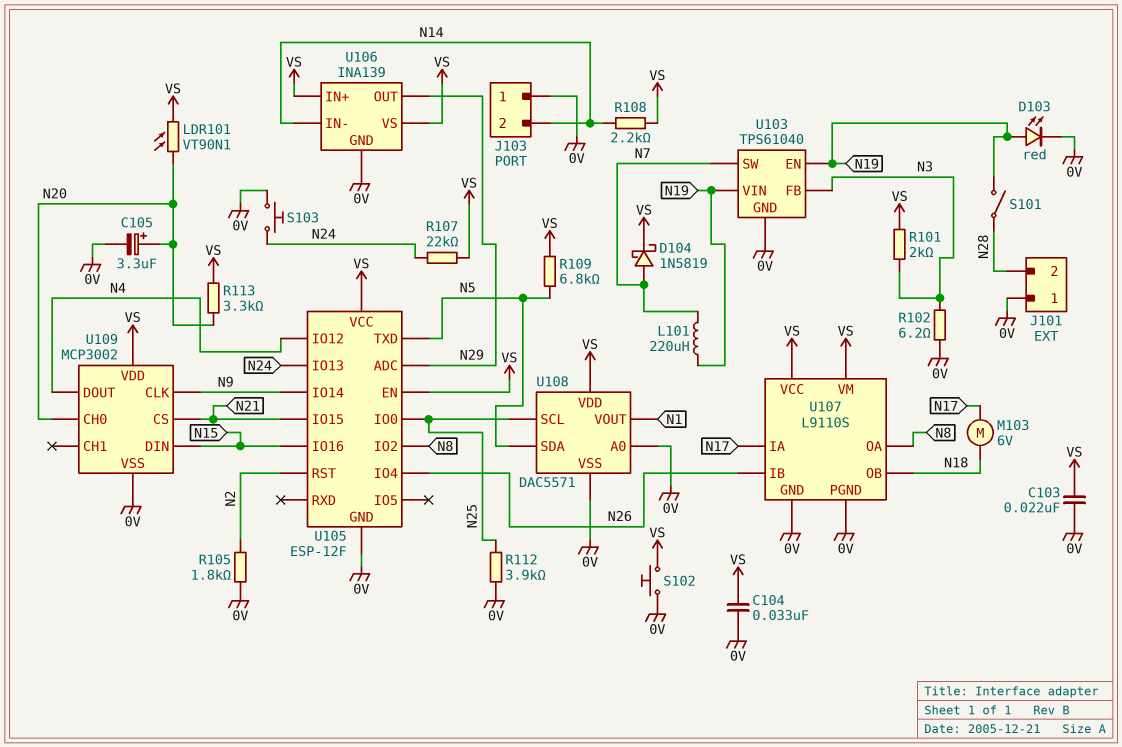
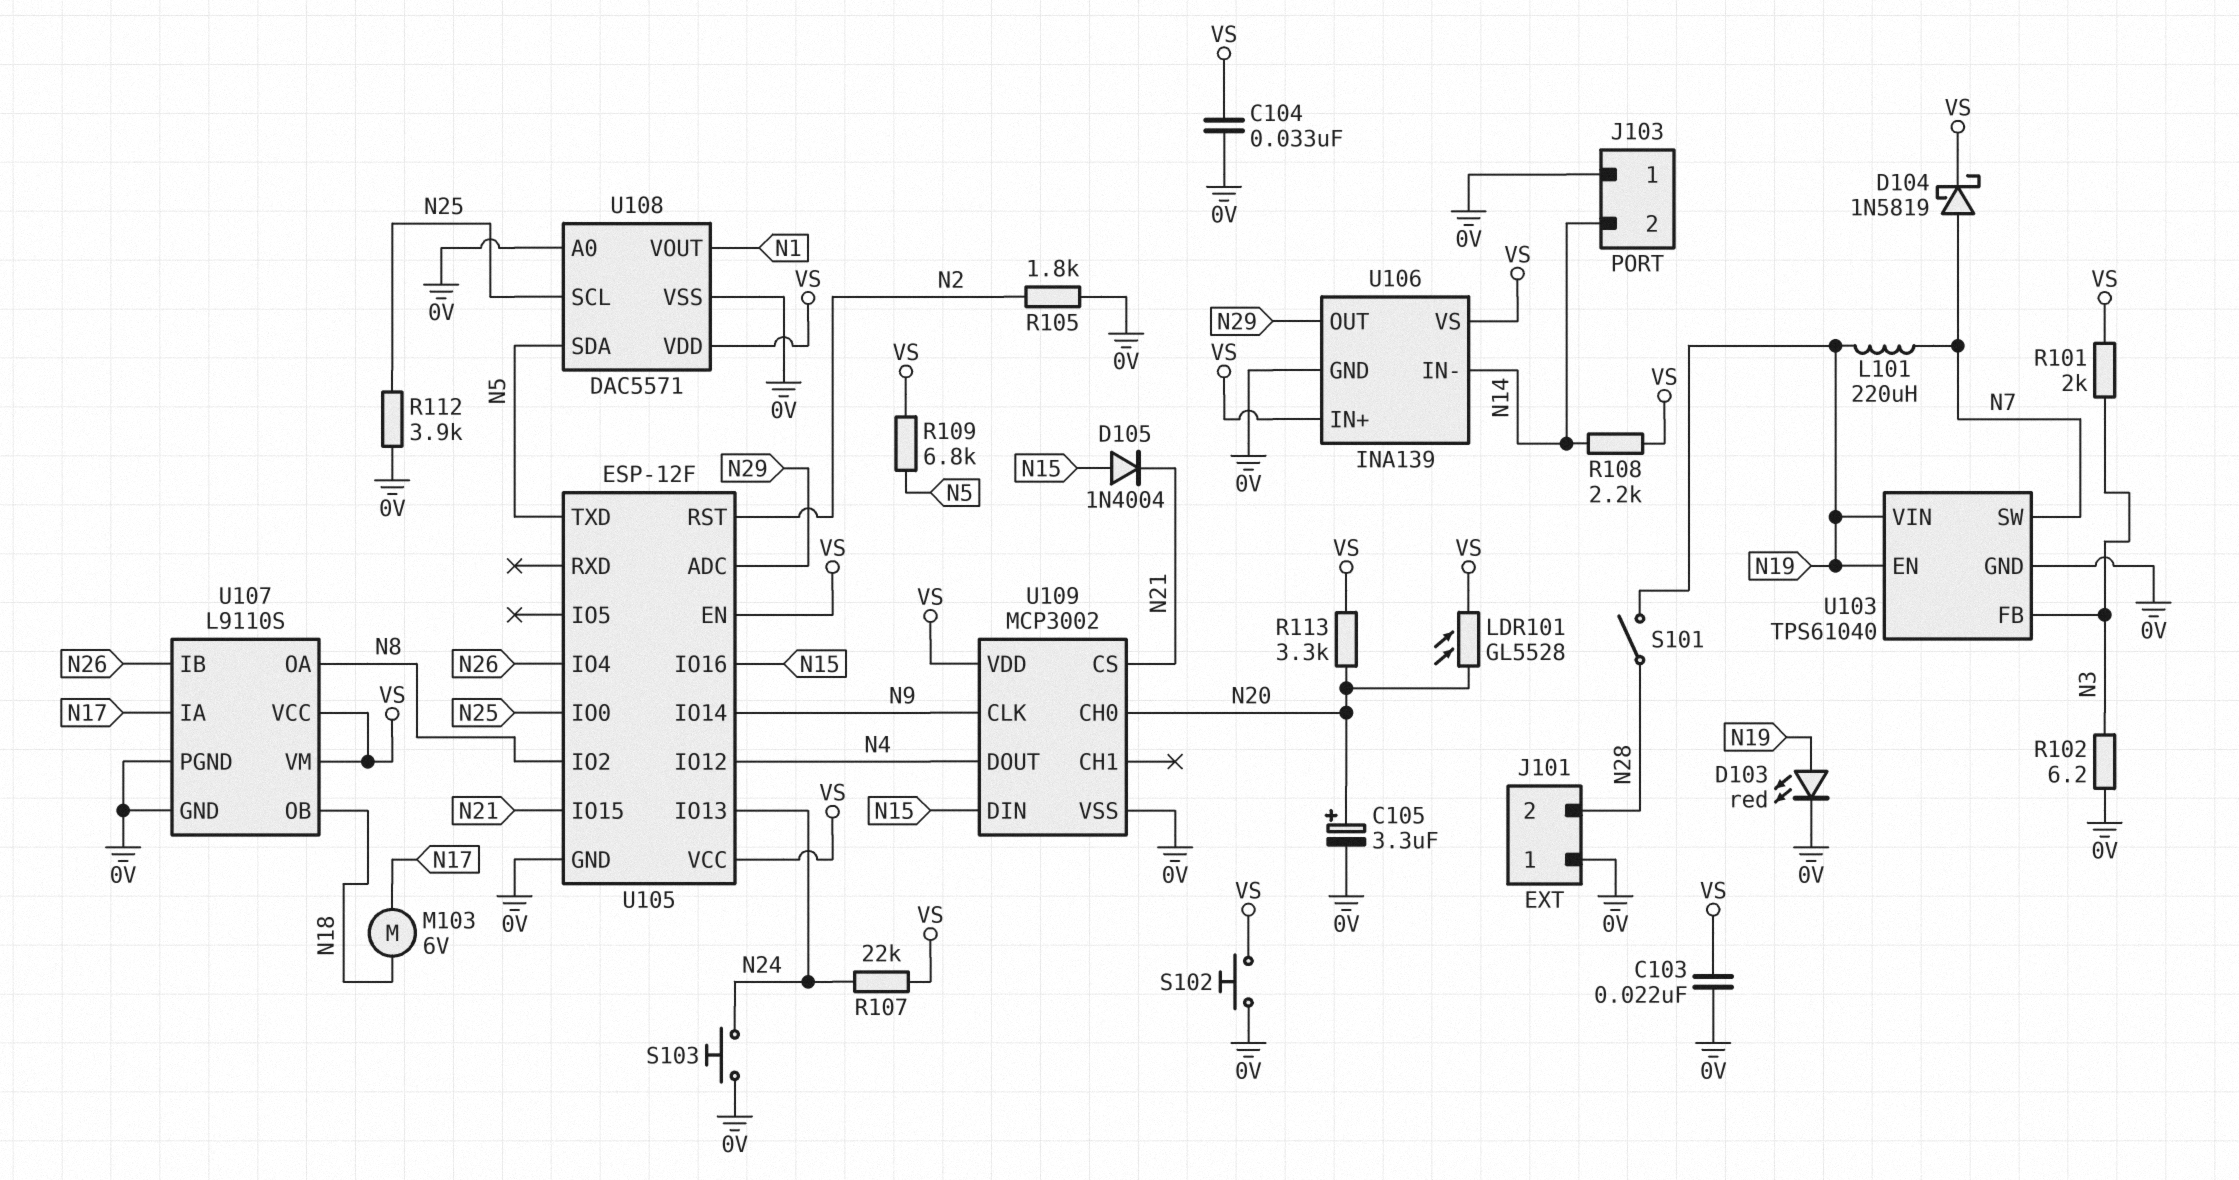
D105: none -> diode 1N4004 (A N15, K N21)
LDR101: VT90N1 (N20, VS) -> GL5528 (N20, VS)

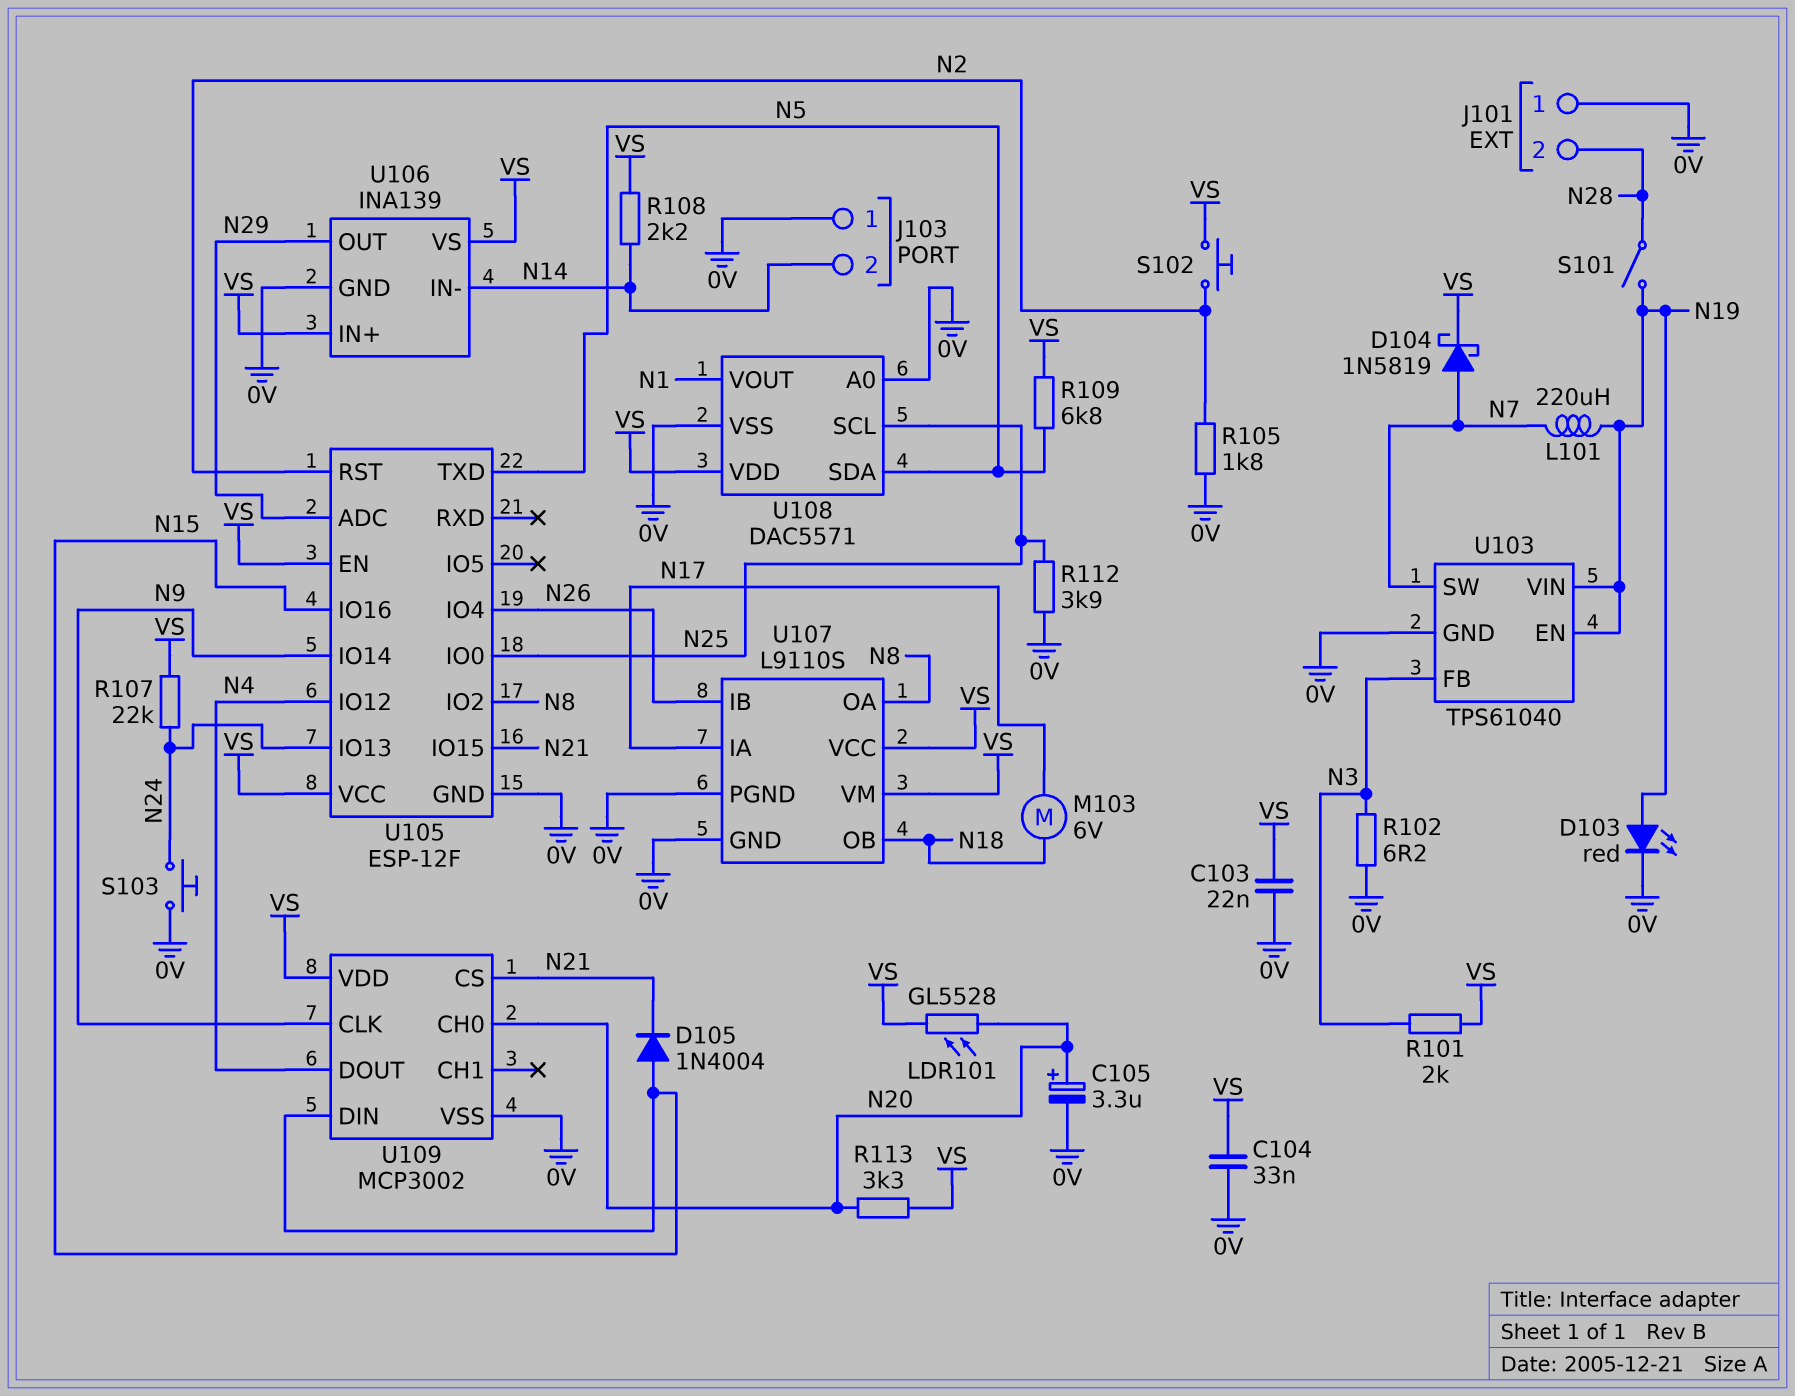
S102: button (0V, VS) -> button (N2, VS)

